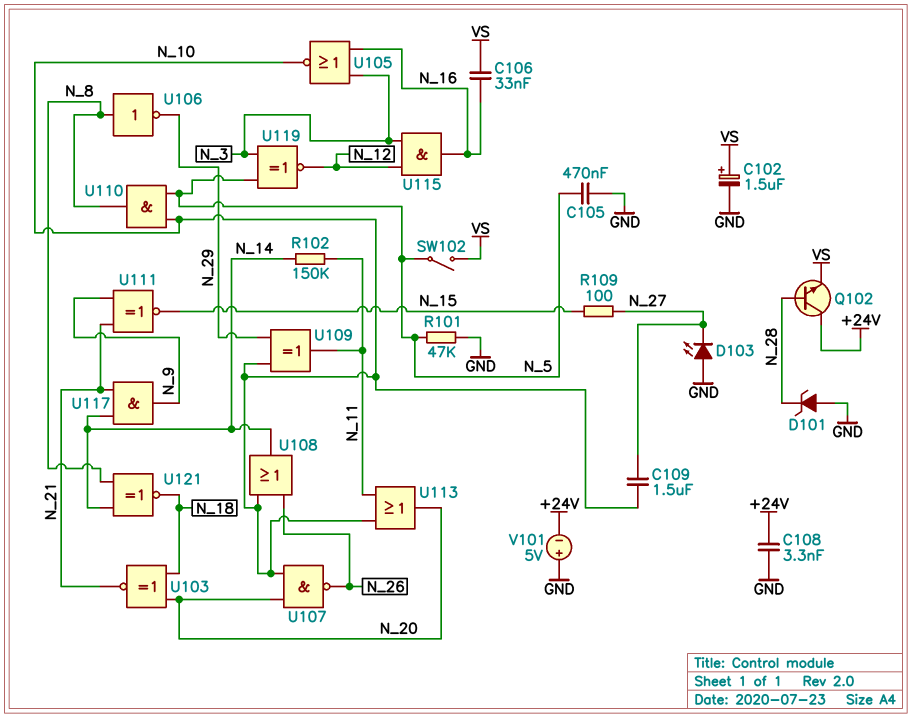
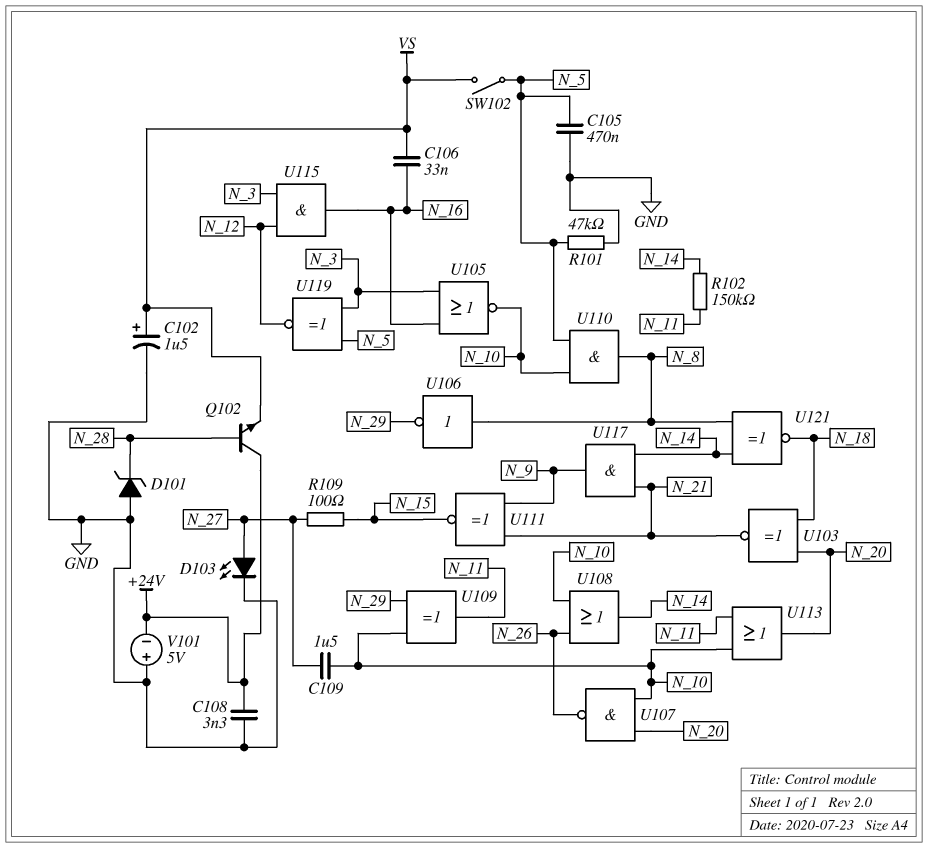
D103: LED (A GND, K N_27) -> LED (A N_27, K GND)

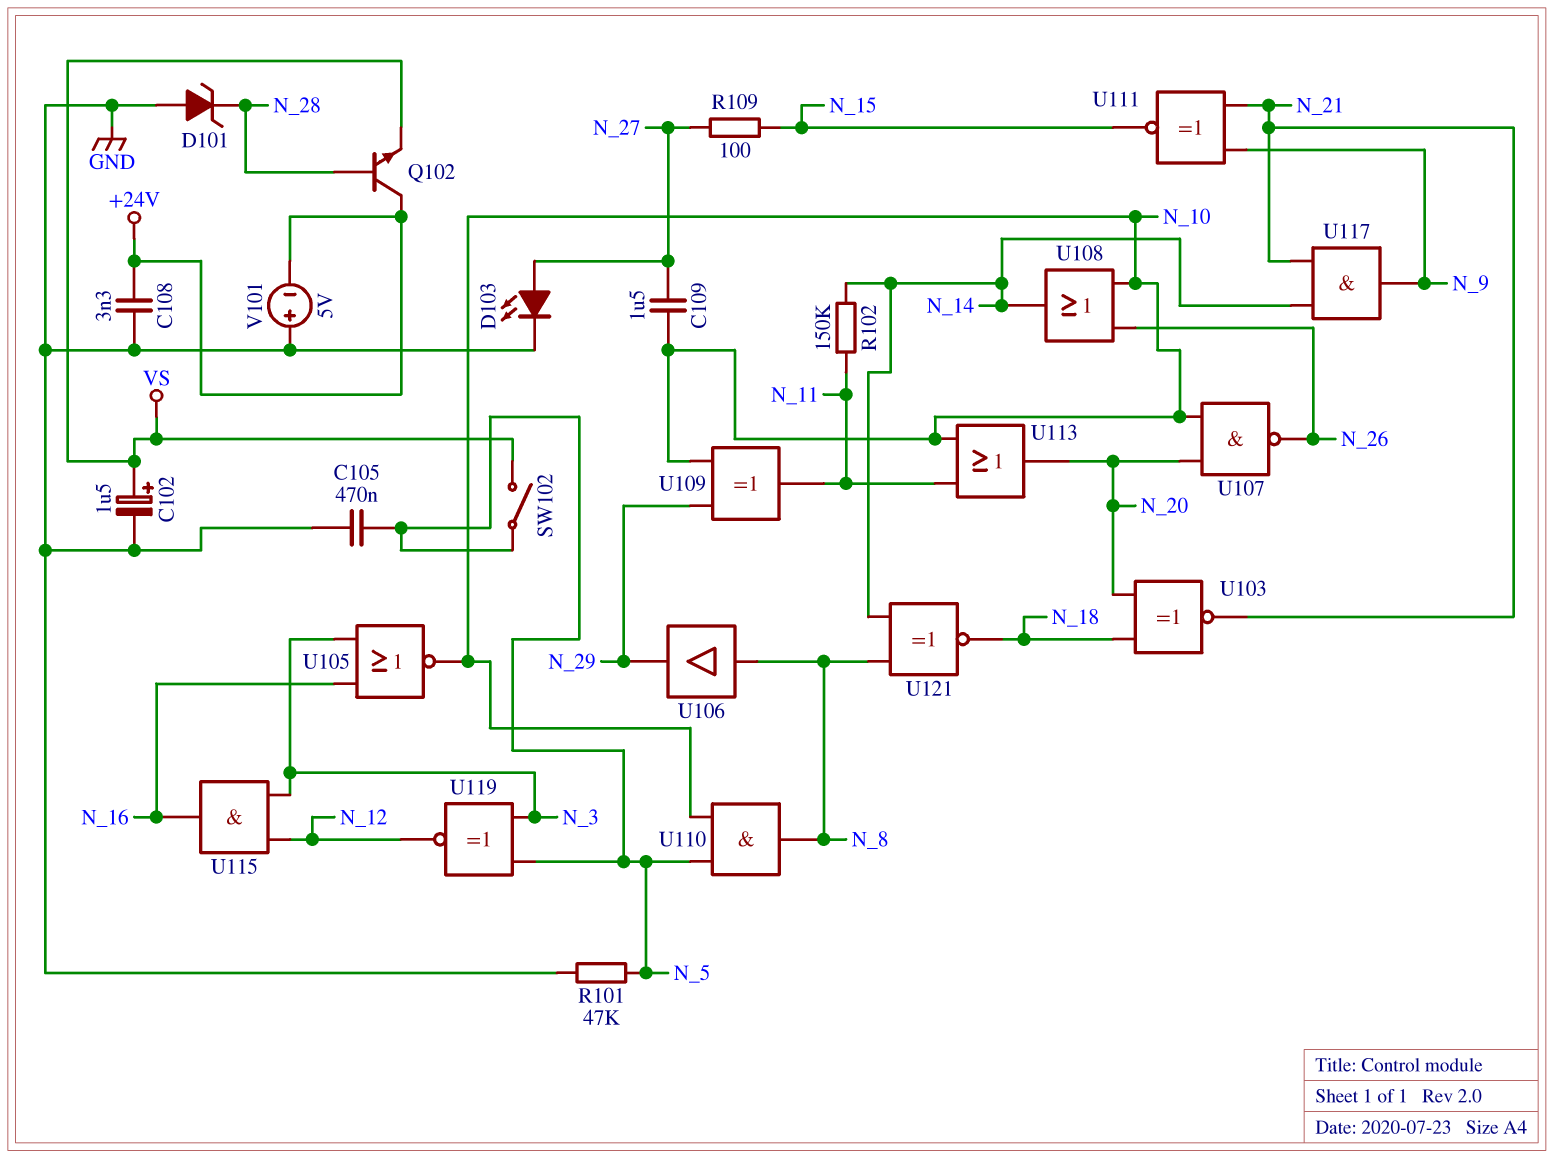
C106: 33nF (N_16, VS) -> none
U106: NOT (in N_8, out N_29) -> buffer (in N_8, out N_29)

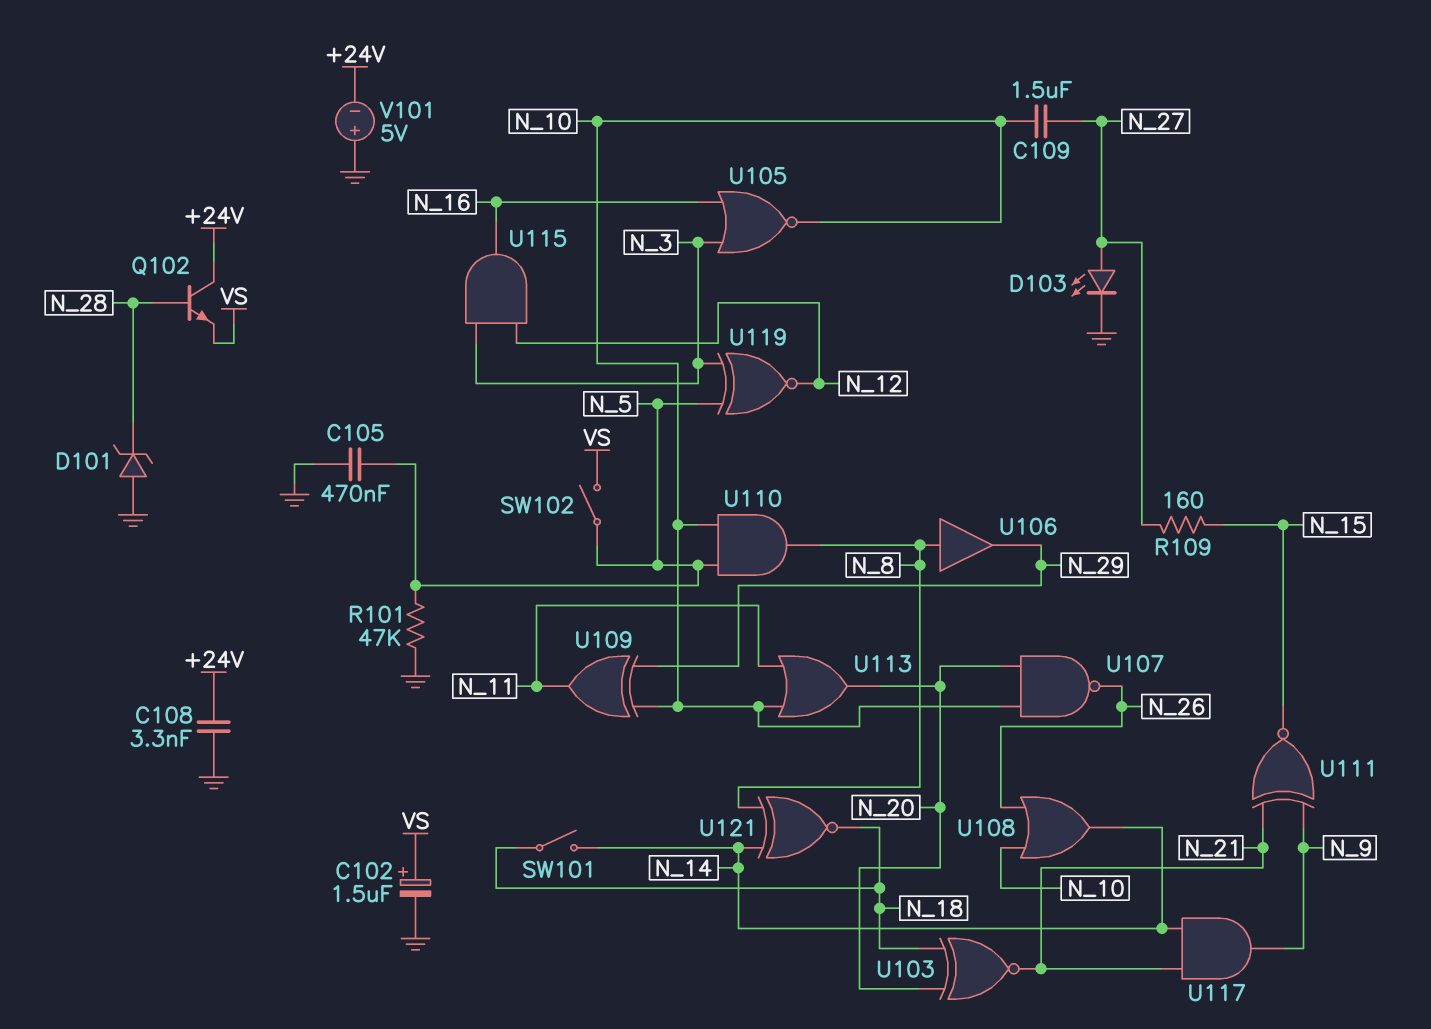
R102: 150k (N_11, N_14) -> none
R109: 100 (N_15, N_27) -> 160 (N_15, N_27)
SW101: none -> switch (N_14, N_18)

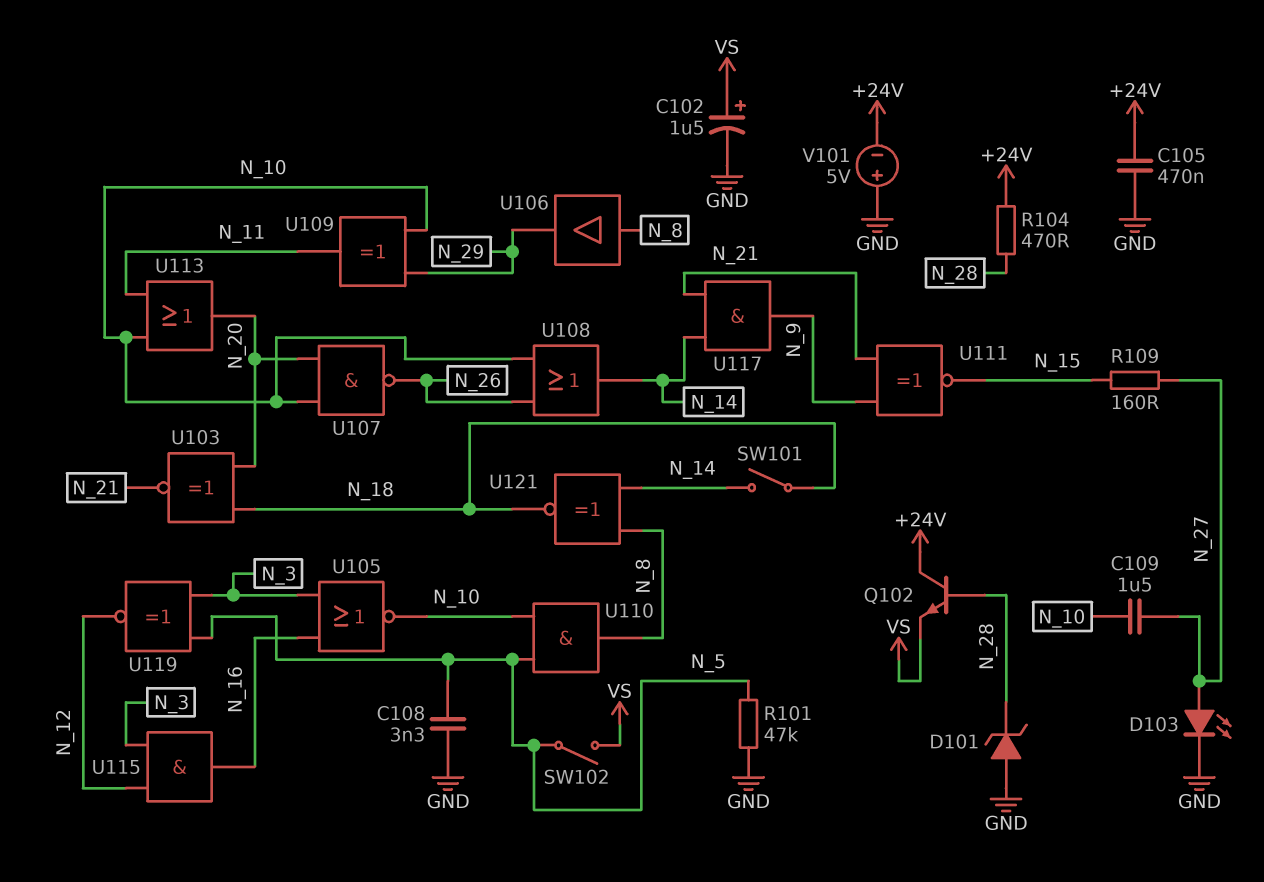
C105: 470nF (GND, N_5) -> 470nF (+24V, GND)
C108: 3.3nF (+24V, GND) -> 3.3nF (GND, N_5)
R104: none -> 470 (+24V, N_28)

